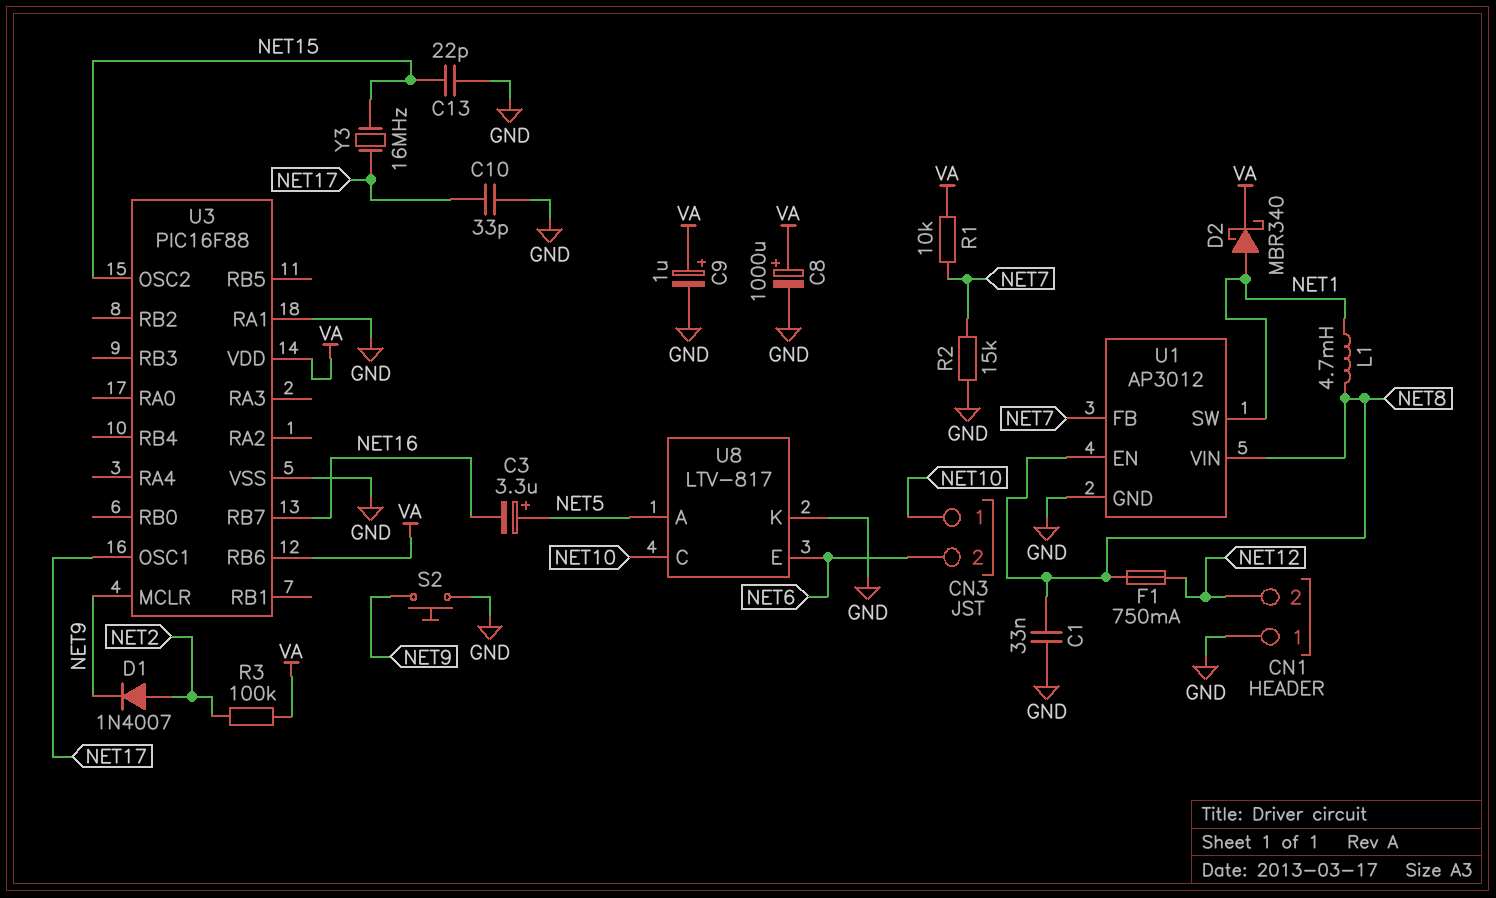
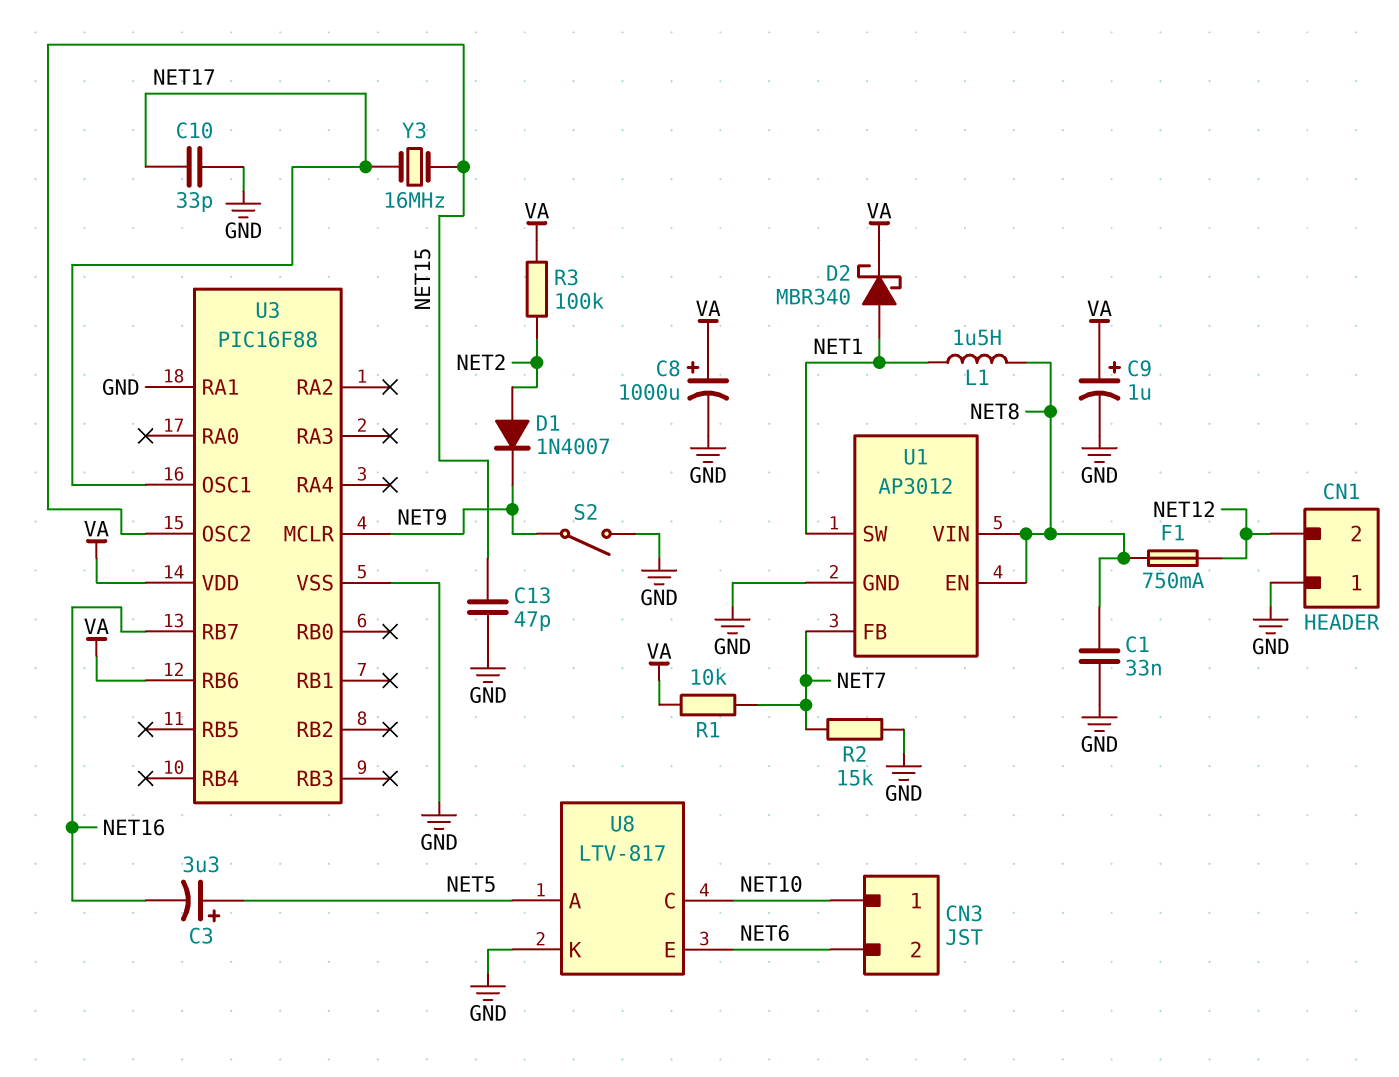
C13: 22pF (GND, NET15) -> 47pF (GND, NET15)
L1: 4.7mH (NET1, NET8) -> 1.5uH (NET1, NET8)
S2: button (GND, NET9) -> switch (GND, NET9)

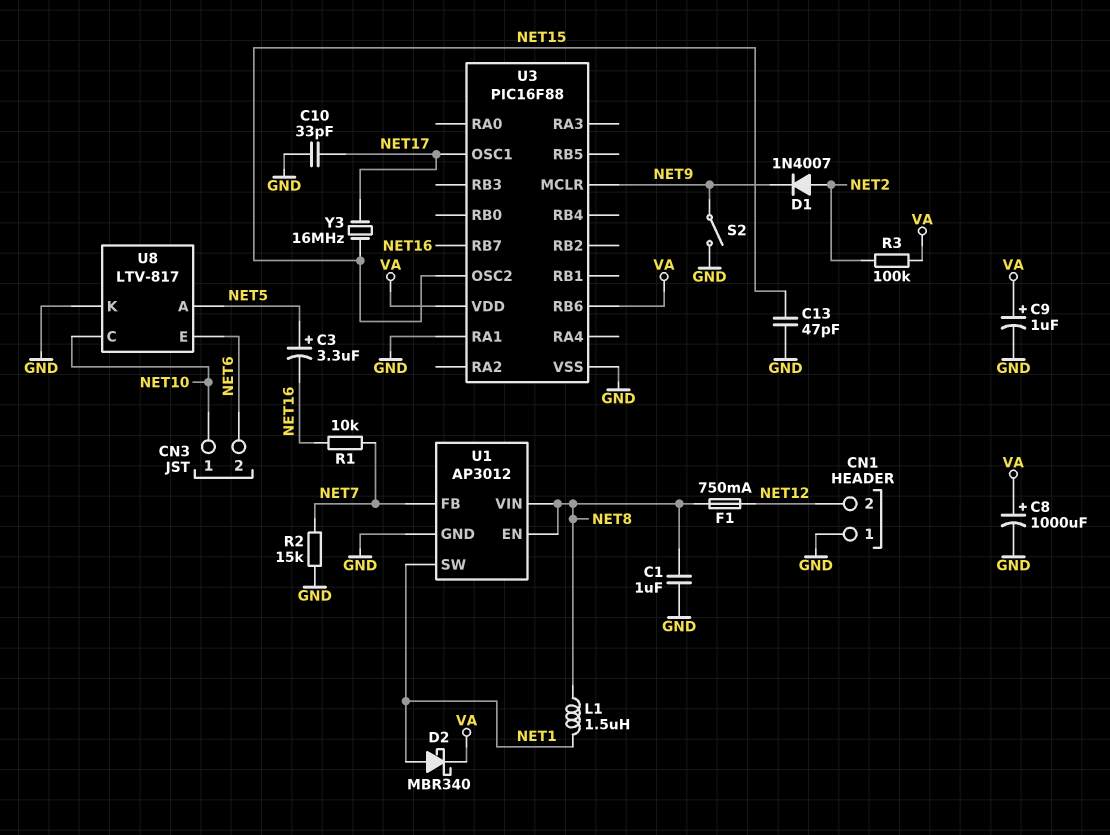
C1: 33nF (GND, NET8) -> 1uF (GND, NET8)
R1: 10k (NET7, VA) -> 10k (NET7, NET16)

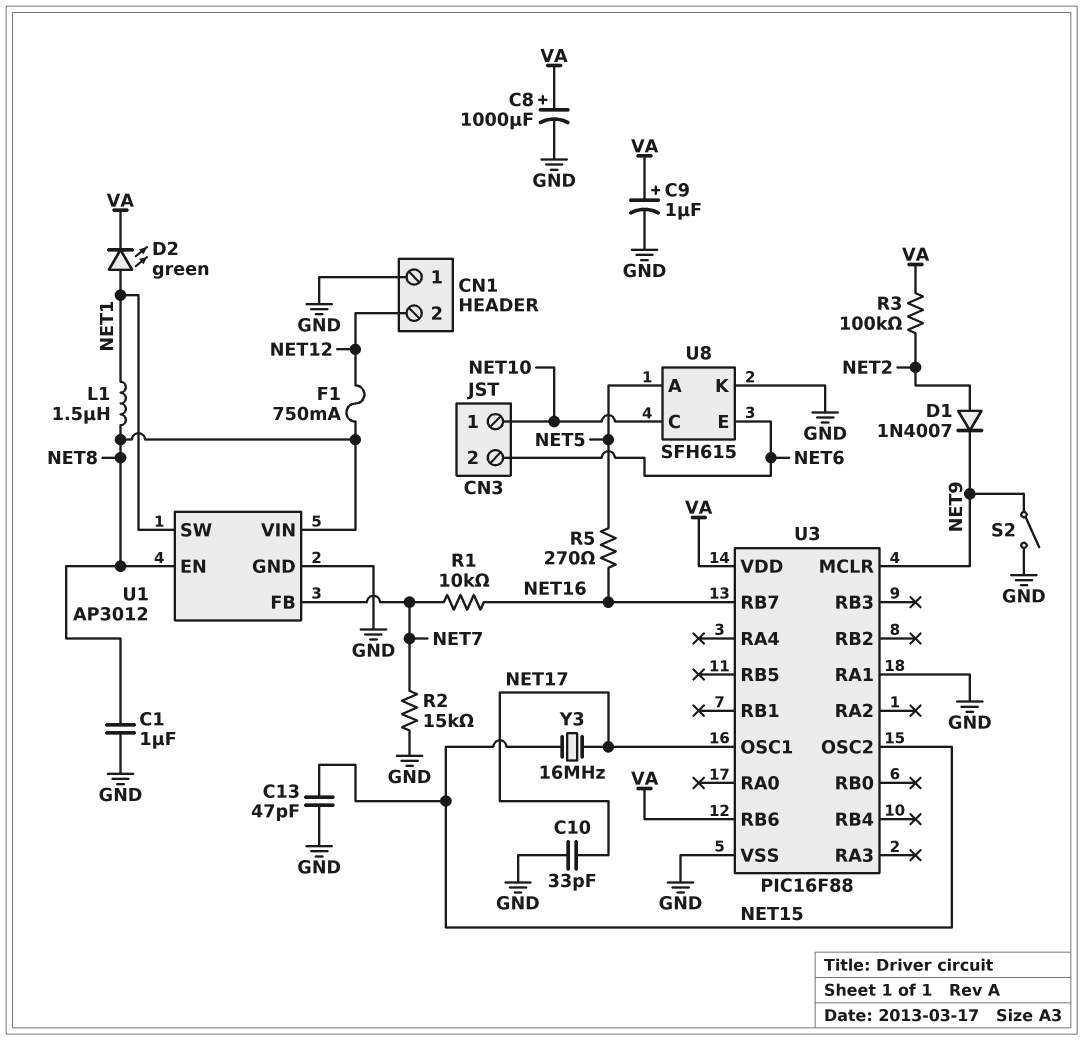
C3: 3.3uF (plus NET5, minus NET16) -> none
D2: schottky MBR340 (A NET1, K VA) -> LED green (A NET1, K VA)
R5: none -> 270 (NET5, NET16)
U8: LTV-817 -> SFH615

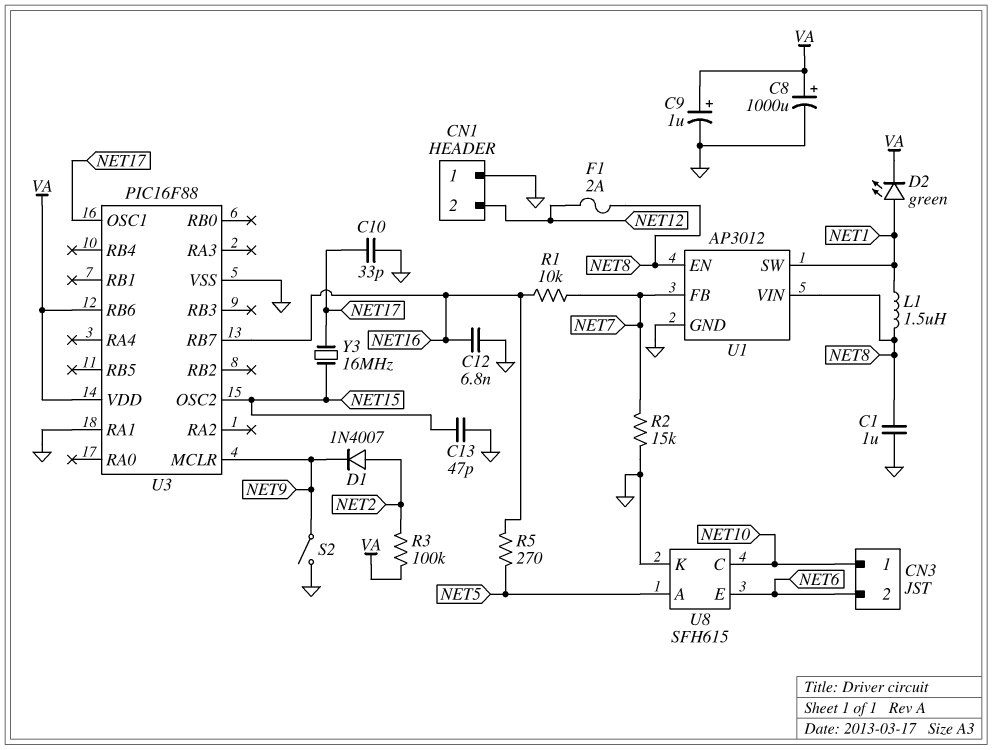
C12: none -> 6.8nF (GND, NET16)
F1: 750mA (NET8, NET12) -> 2A (NET8, NET12)

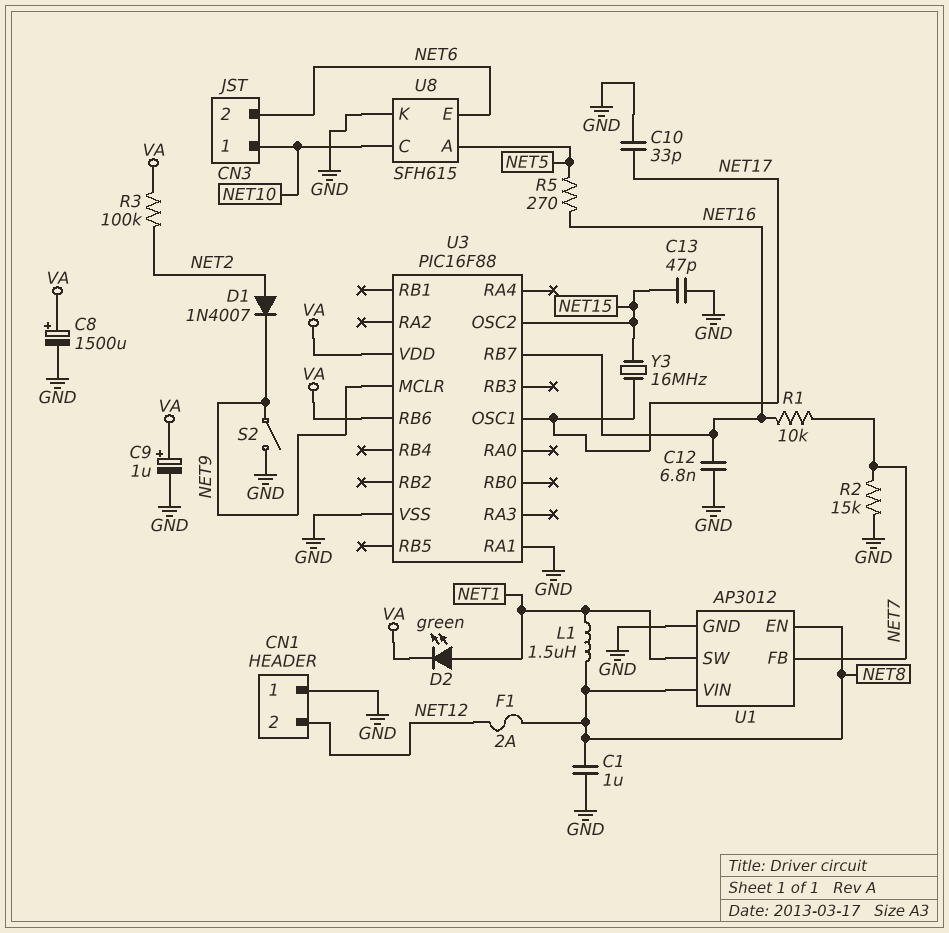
C8: 1000uF (plus VA, minus GND) -> 1500uF (plus VA, minus GND)

